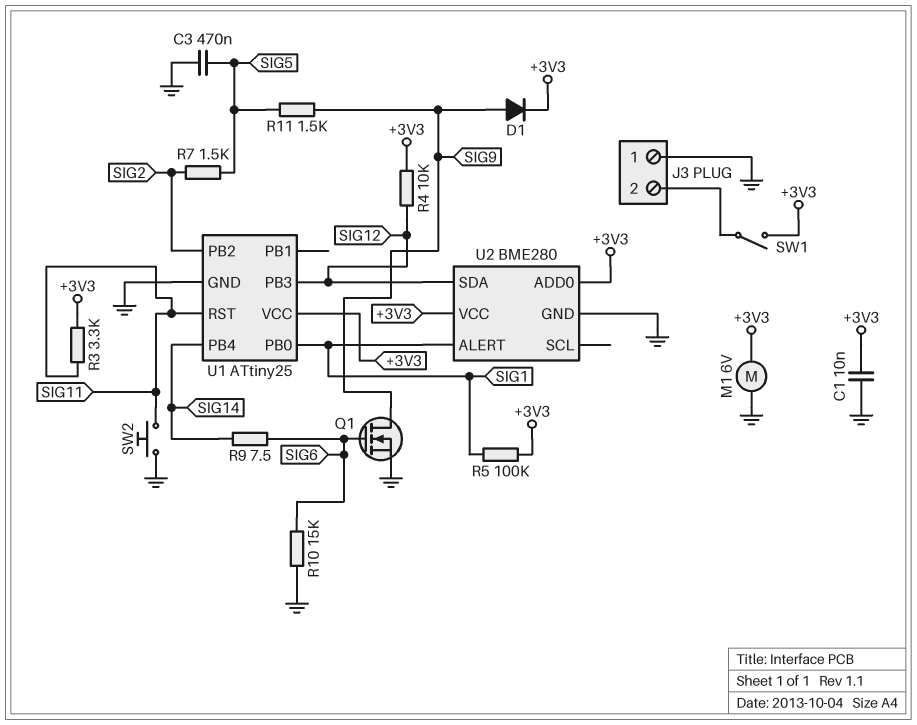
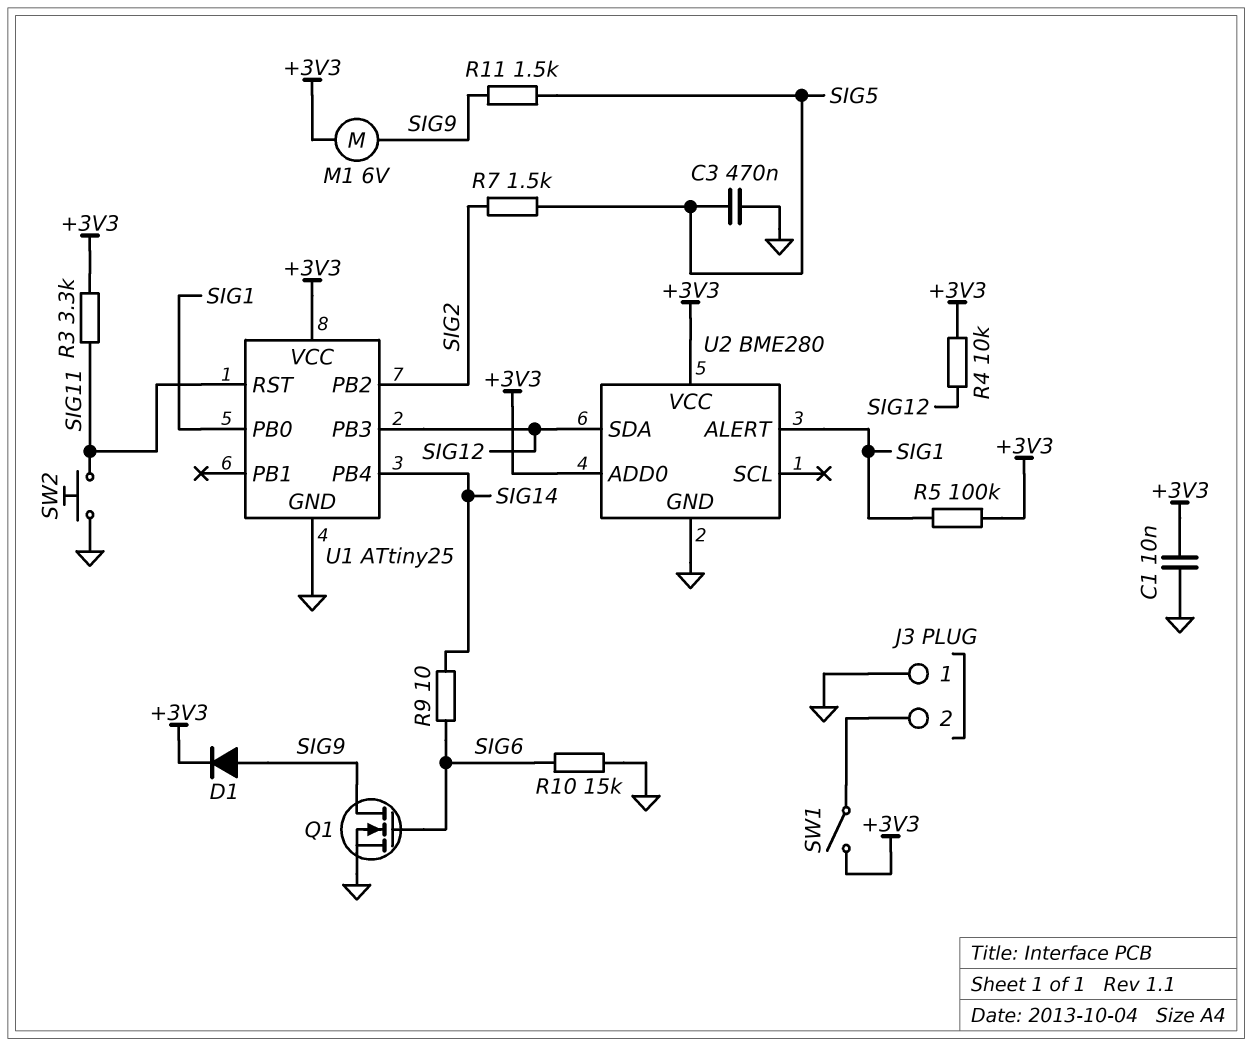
M1: motor 6V (+3V3, GND) -> motor 6V (+3V3, SIG9)
R9: 7.5 (SIG6, SIG14) -> 10 (SIG6, SIG14)

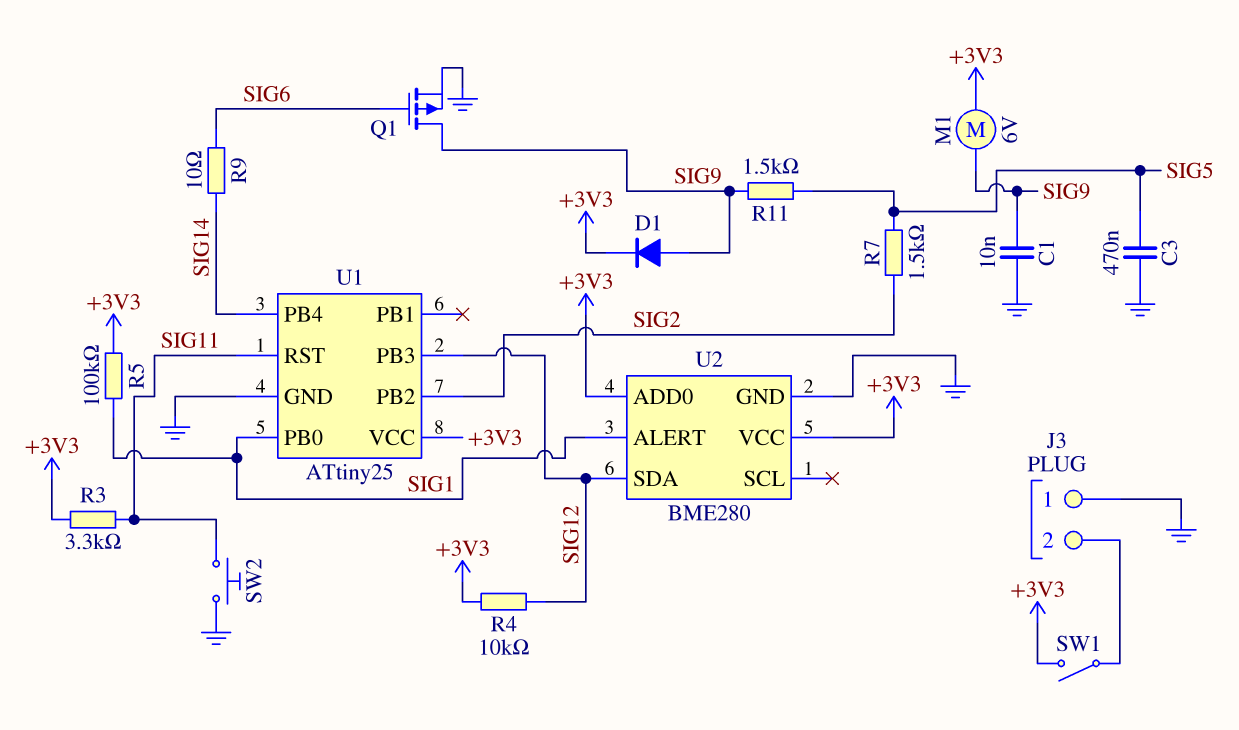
C1: 10nF (+3V3, GND) -> 10nF (GND, SIG9)
Q1: NMOS (G SIG6, D SIG9, S GND) -> PMOS (G SIG6, D SIG9, S GND)
R10: 15k (GND, SIG6) -> none

